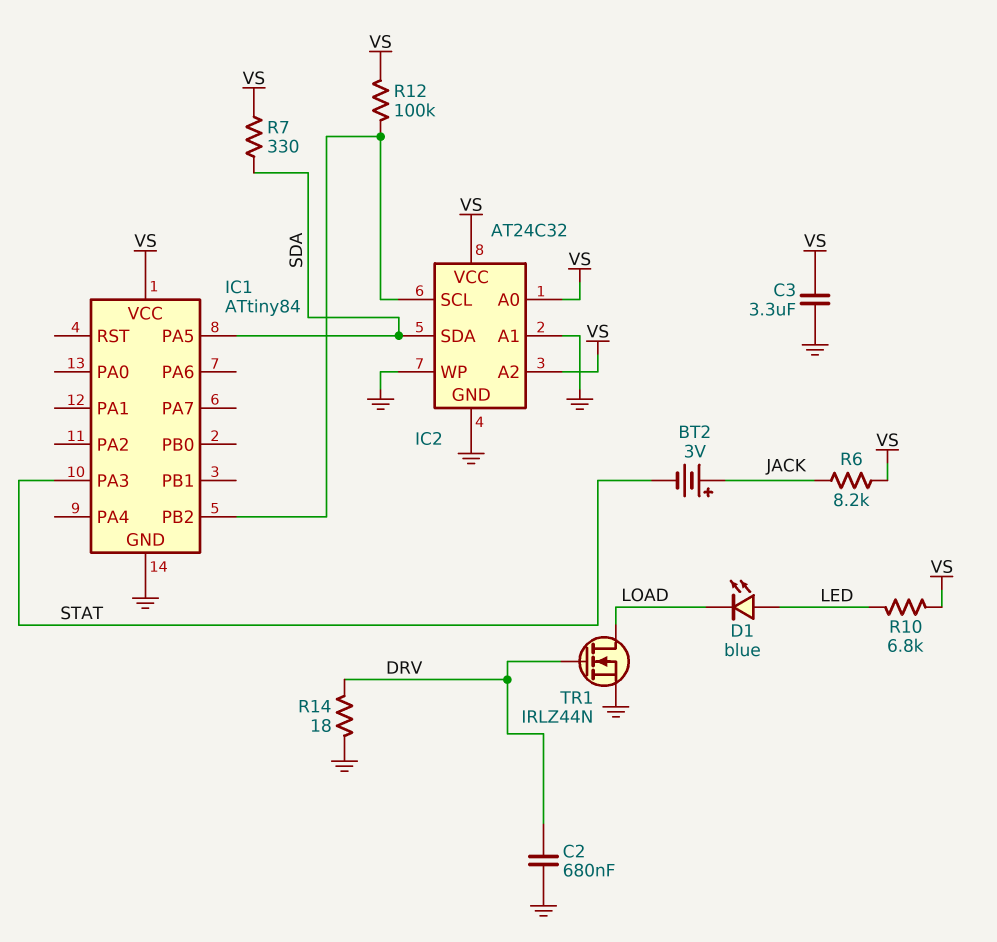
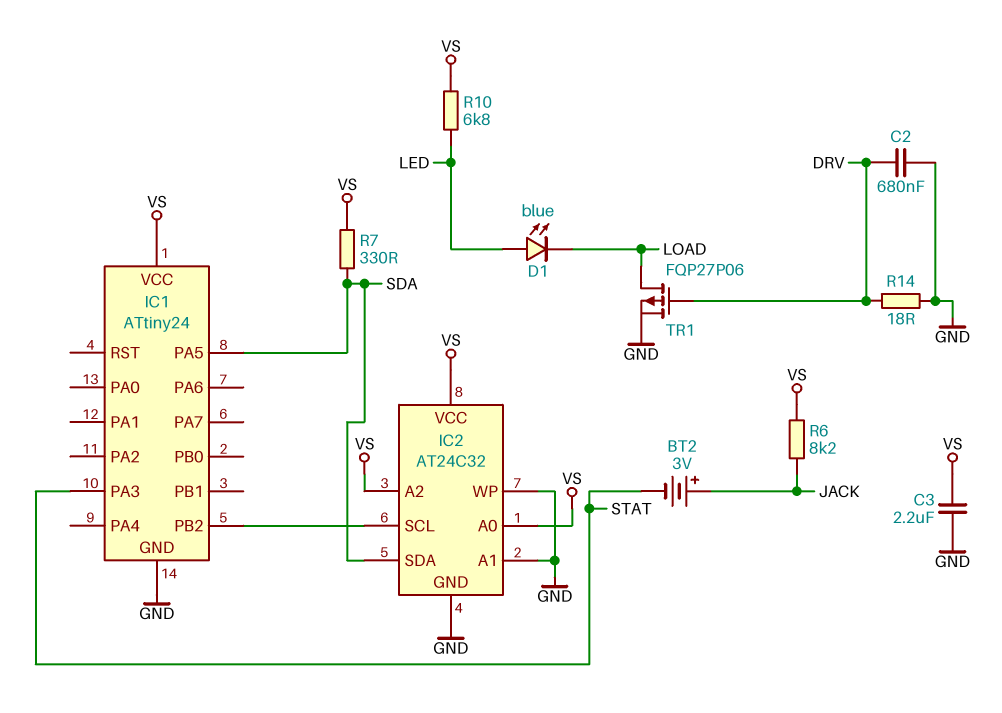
C3: 3.3uF (GND, VS) -> 2.2uF (GND, VS)
IC1: ATtiny84 -> ATtiny24
R12: 100k (IC1/PB2, VS) -> none
TR1: NMOS IRLZ44N (G DRV, D LOAD, S GND) -> PMOS FQP27P06 (G DRV, D LOAD, S GND)

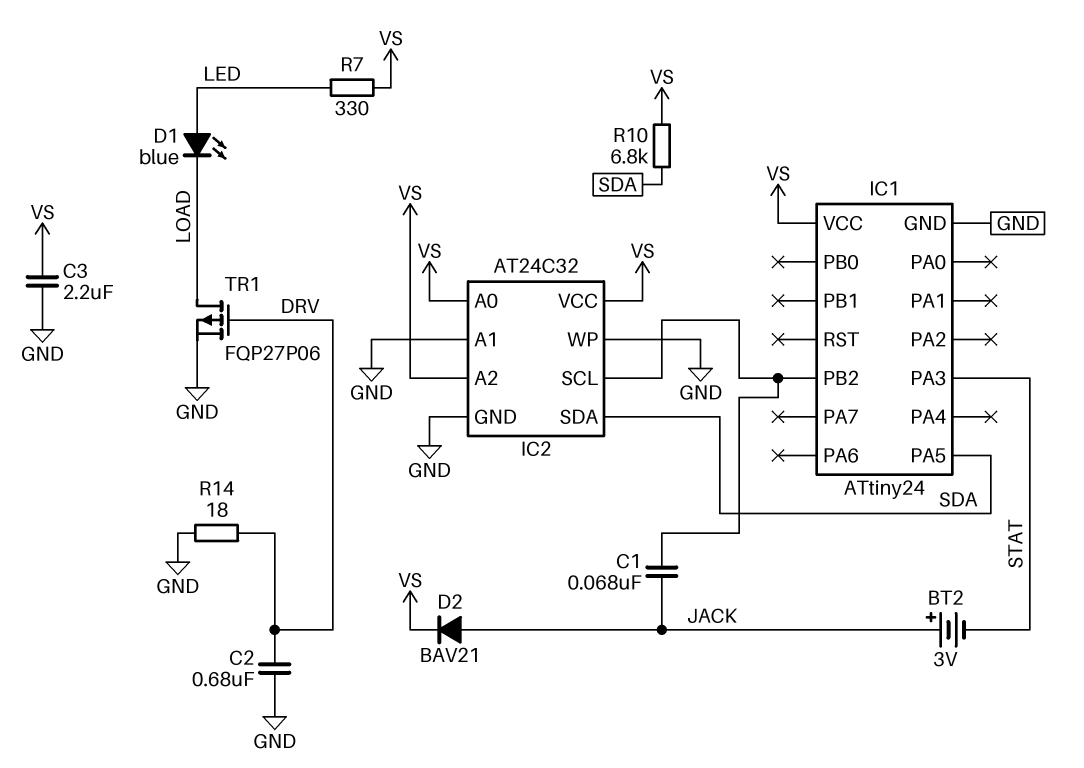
C1: none -> 68nF (IC1/PB2, JACK)
D2: none -> diode BAV21 (A JACK, K VS)
R6: 8.2k (JACK, VS) -> none
R7: 330 (SDA, VS) -> 330 (LED, VS)
R10: 6.8k (LED, VS) -> 6.8k (SDA, VS)

